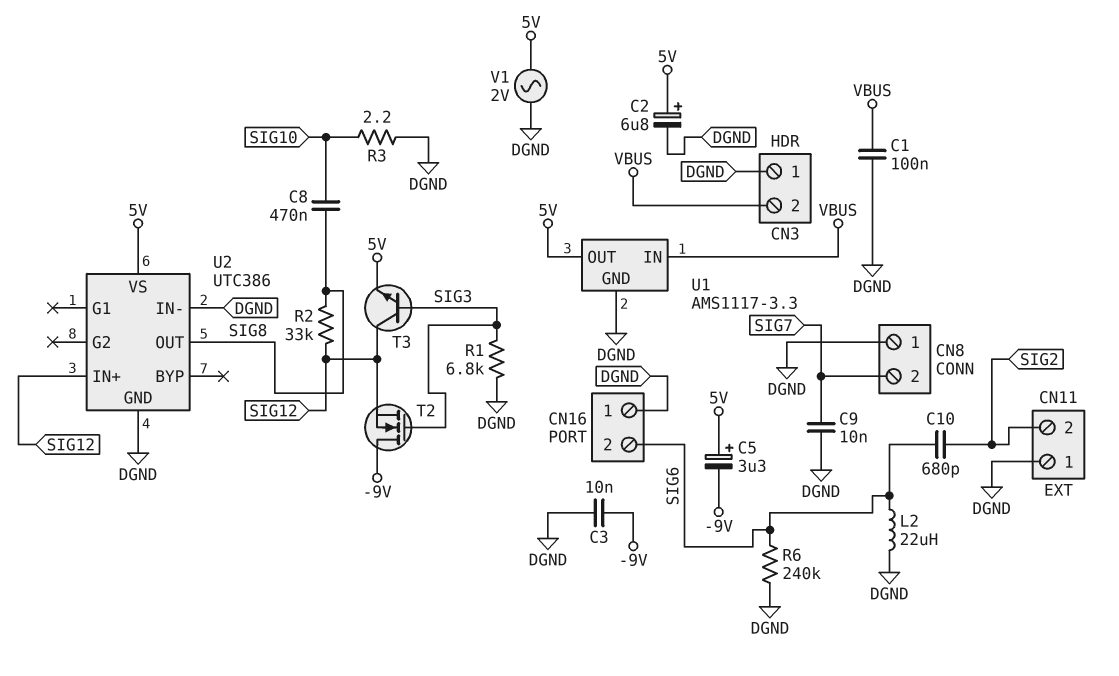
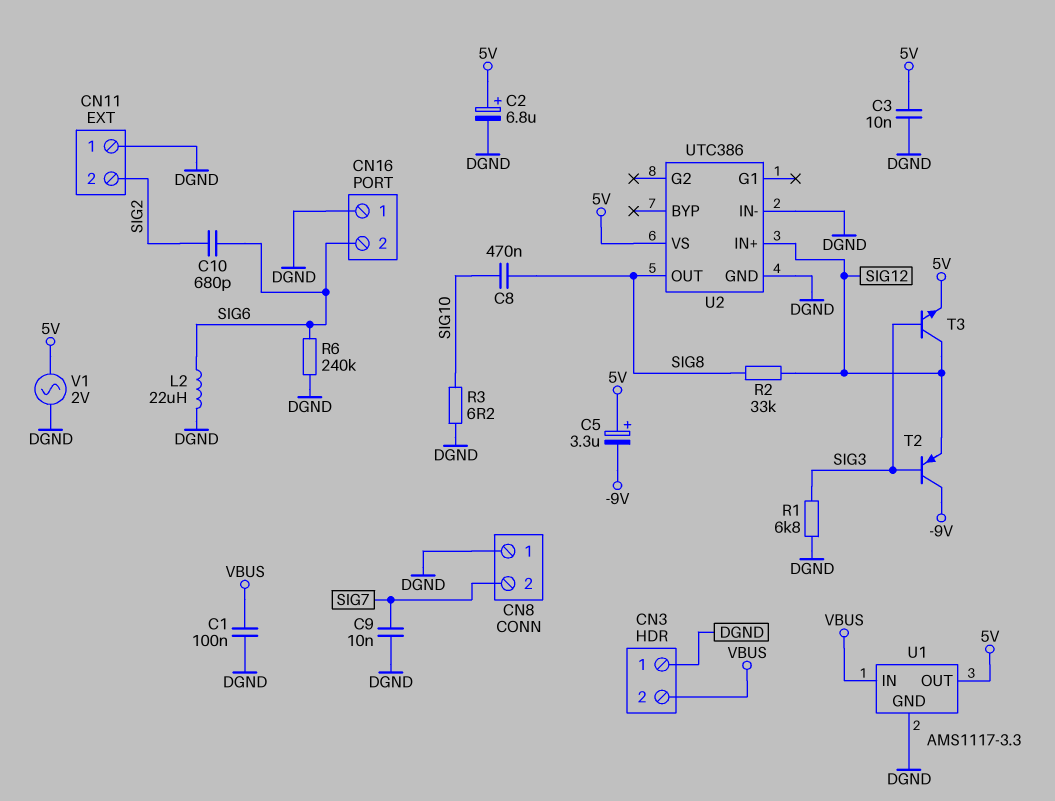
C3: 10nF (-9V, DGND) -> 10nF (5V, DGND)
R3: 2.2 (DGND, SIG10) -> 6.2 (DGND, SIG10)
T2: NMOS (G SIG3, D -9V, S SIG12) -> PNP (B SIG3, C -9V, E SIG12)

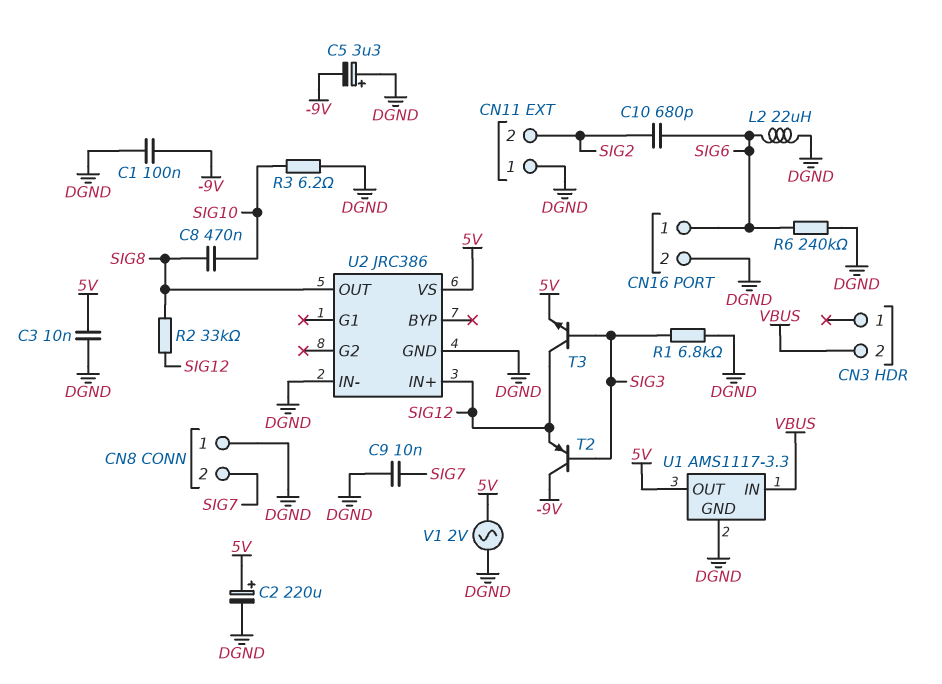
C1: 100nF (DGND, VBUS) -> 100nF (-9V, DGND)
C2: 6.8uF (plus 5V, minus DGND) -> 220uF (plus 5V, minus DGND)
C5: 3.3uF (plus 5V, minus -9V) -> 3.3uF (plus DGND, minus -9V)
CN3 pin 1: DGND -> none
CN16 pin 1: DGND -> SIG6
CN16 pin 2: SIG6 -> DGND
U2: UTC386 -> JRC386

